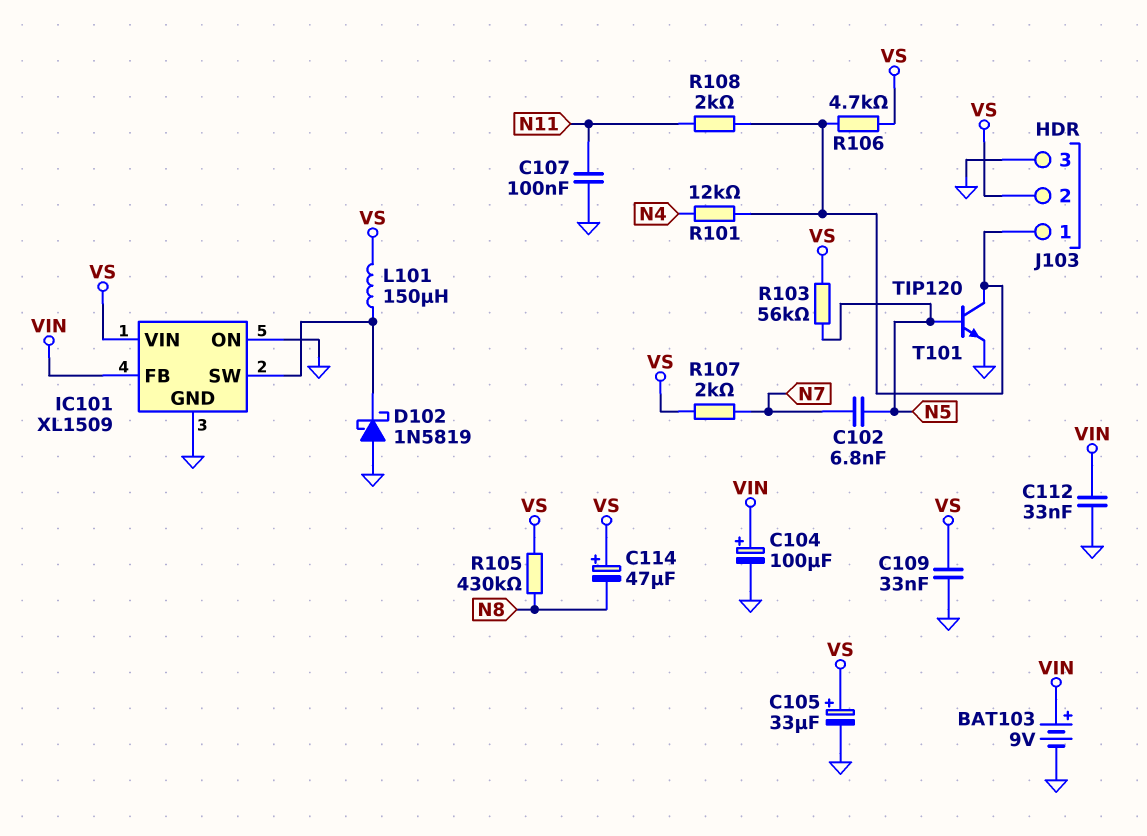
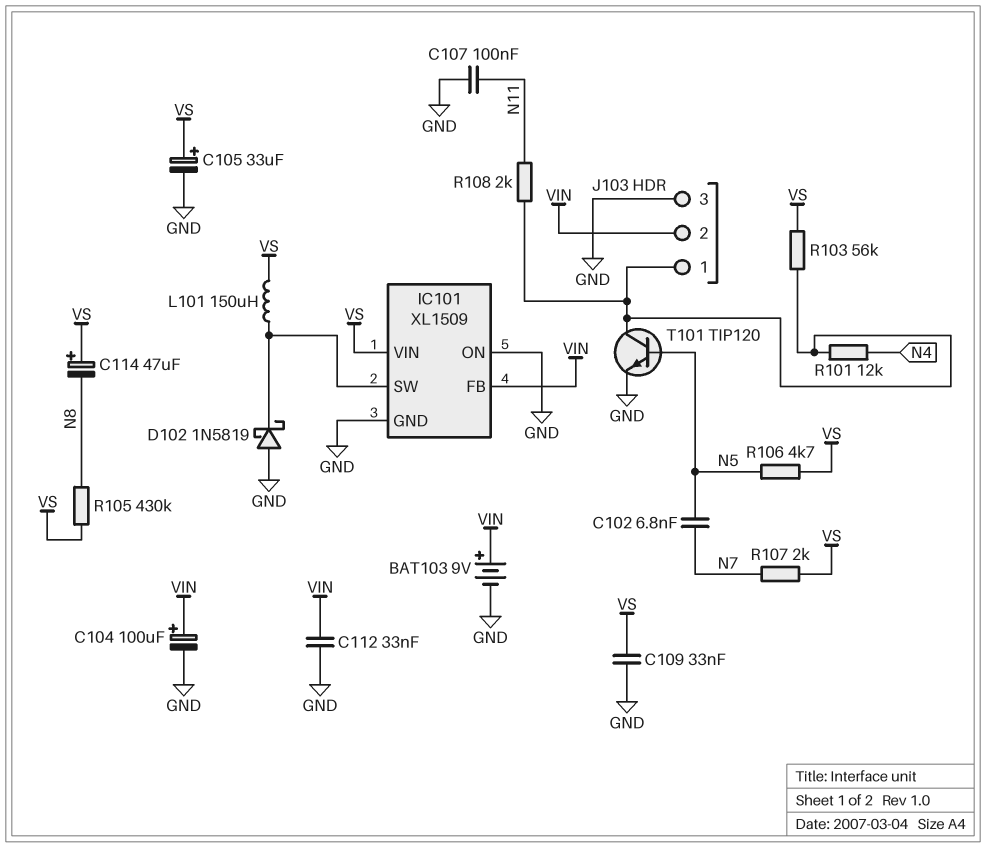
J103 pin 2: VS -> VIN
R103: 56k (N5, VS) -> 56k (J103/1, VS)
R106: 4.7k (J103/1, VS) -> 4.7k (N5, VS)

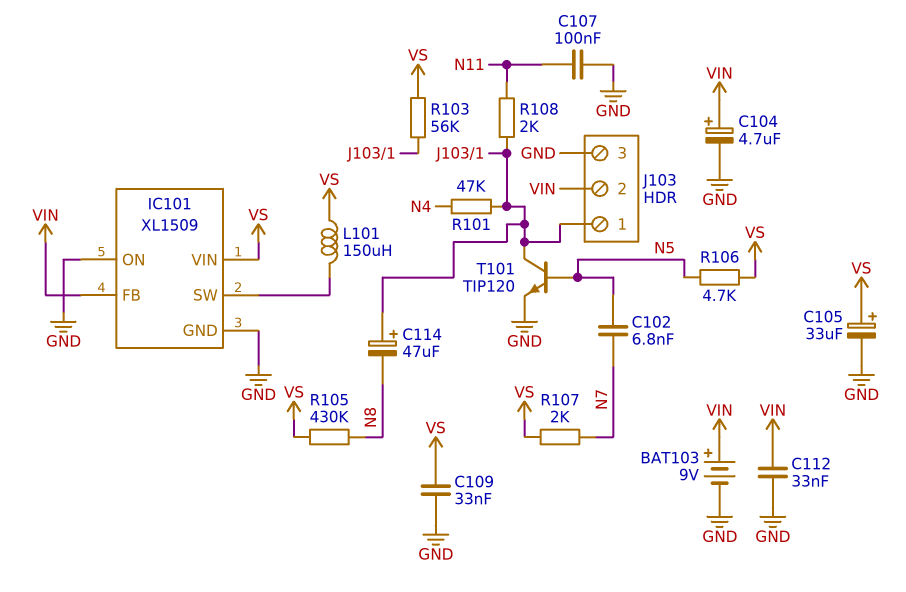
C104: 100uF (plus VIN, minus GND) -> 4.7uF (plus VIN, minus GND)
C114: 47uF (plus VS, minus N8) -> 47uF (plus J103/1, minus N8)
D102: schottky 1N5819 (A GND, K IC101/SW) -> none
R101: 12k (J103/1, N4) -> 47k (J103/1, N4)

